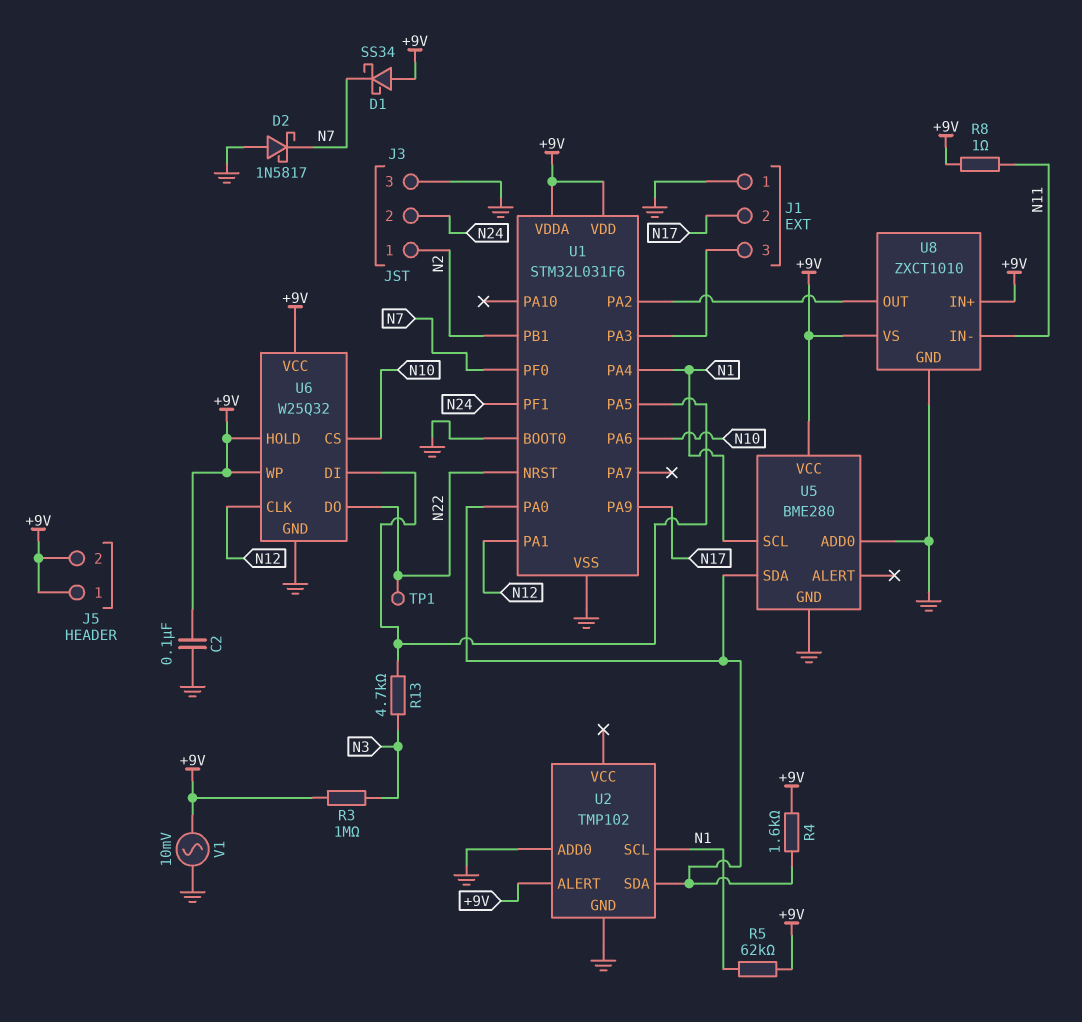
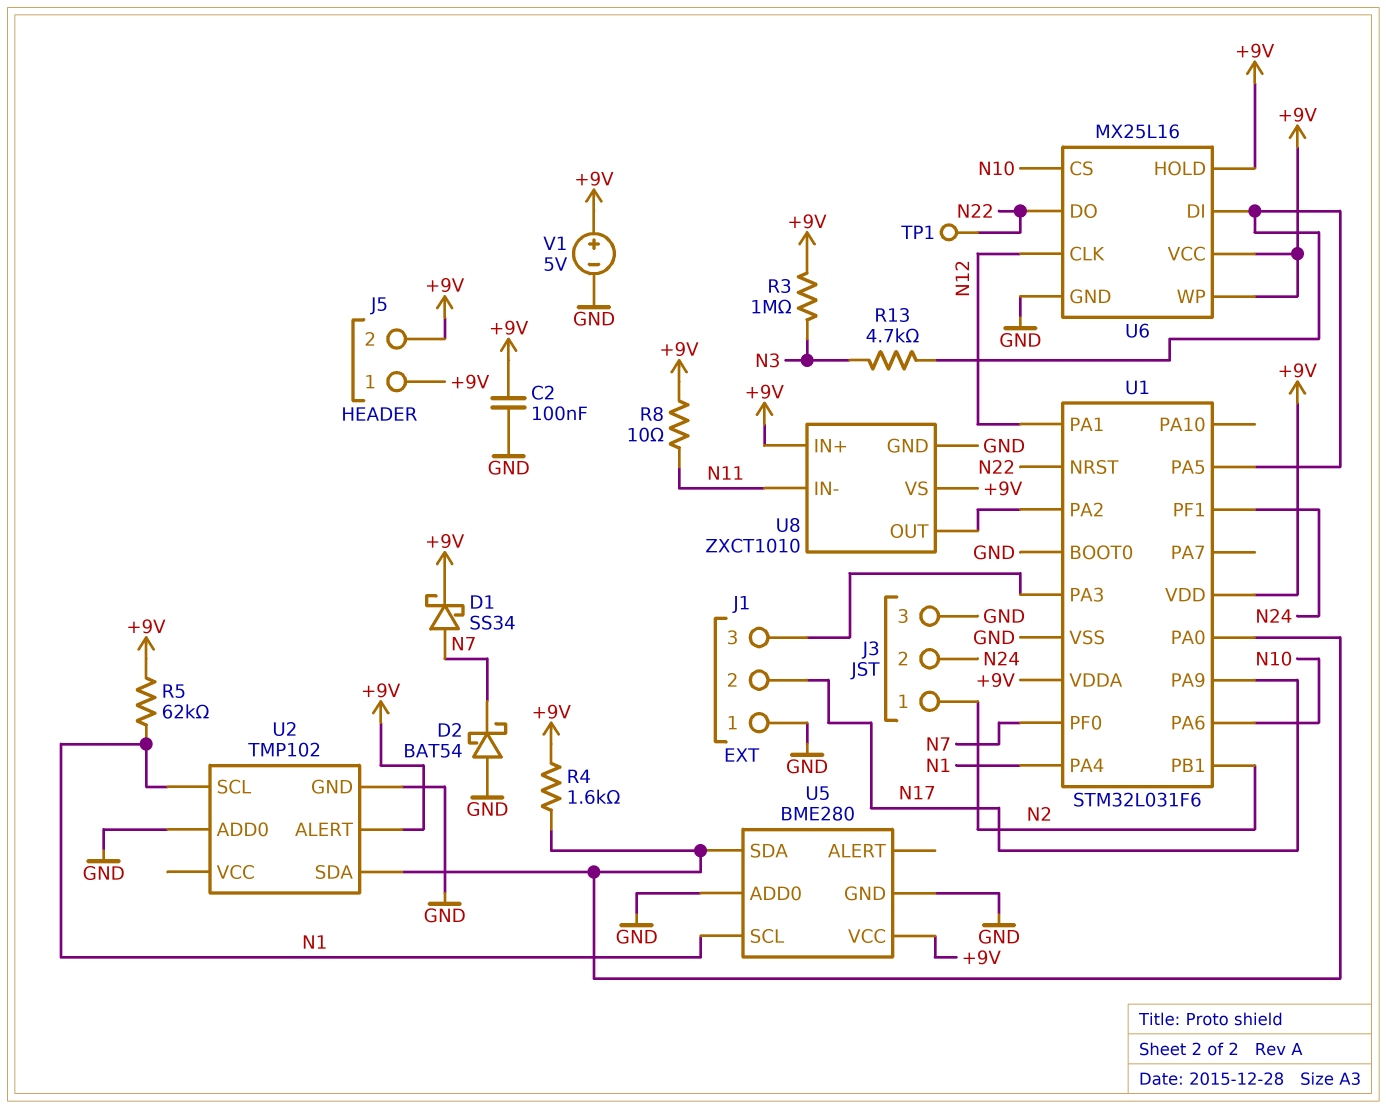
D1: schottky SS34 (A +9V, K N7) -> schottky SS34 (A N7, K +9V)
D2: schottky 1N5817 (A GND, K N7) -> schottky BAT54 (A GND, K N7)
R8: 1 (+9V, N11) -> 10 (+9V, N11)
U6: W25Q32 -> MX25L16
V1: AC 10mV (+9V, GND) -> 5V (plus +9V, minus GND)

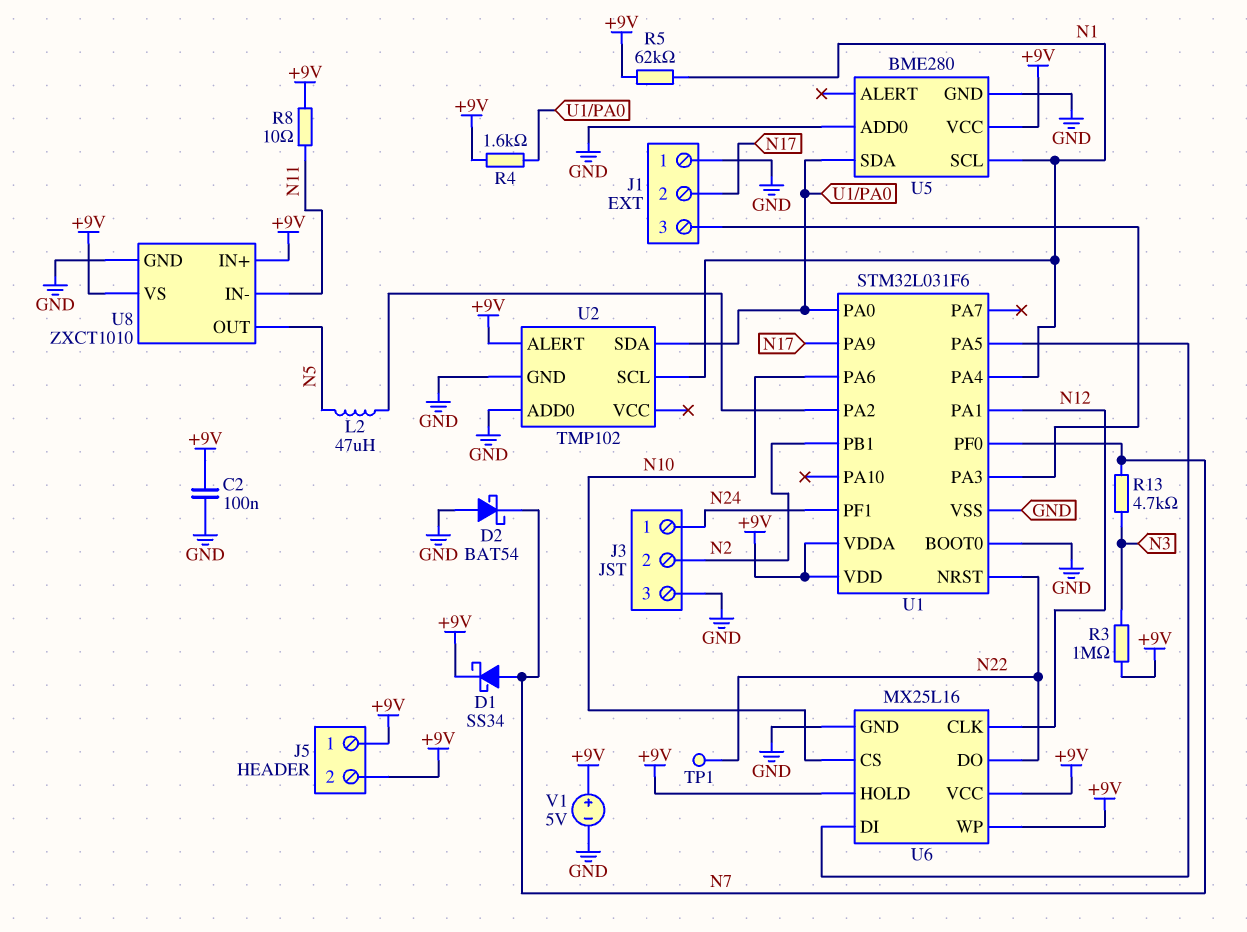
J3 pin 1: N2 -> N24
J3 pin 2: N24 -> N2
L2: none -> 47uH (N5, U1/PA2)
R13: 4.7k (N3, U1/PA5) -> 4.7k (N3, N7)
U8 pin OUT: U1/PA2 -> N5

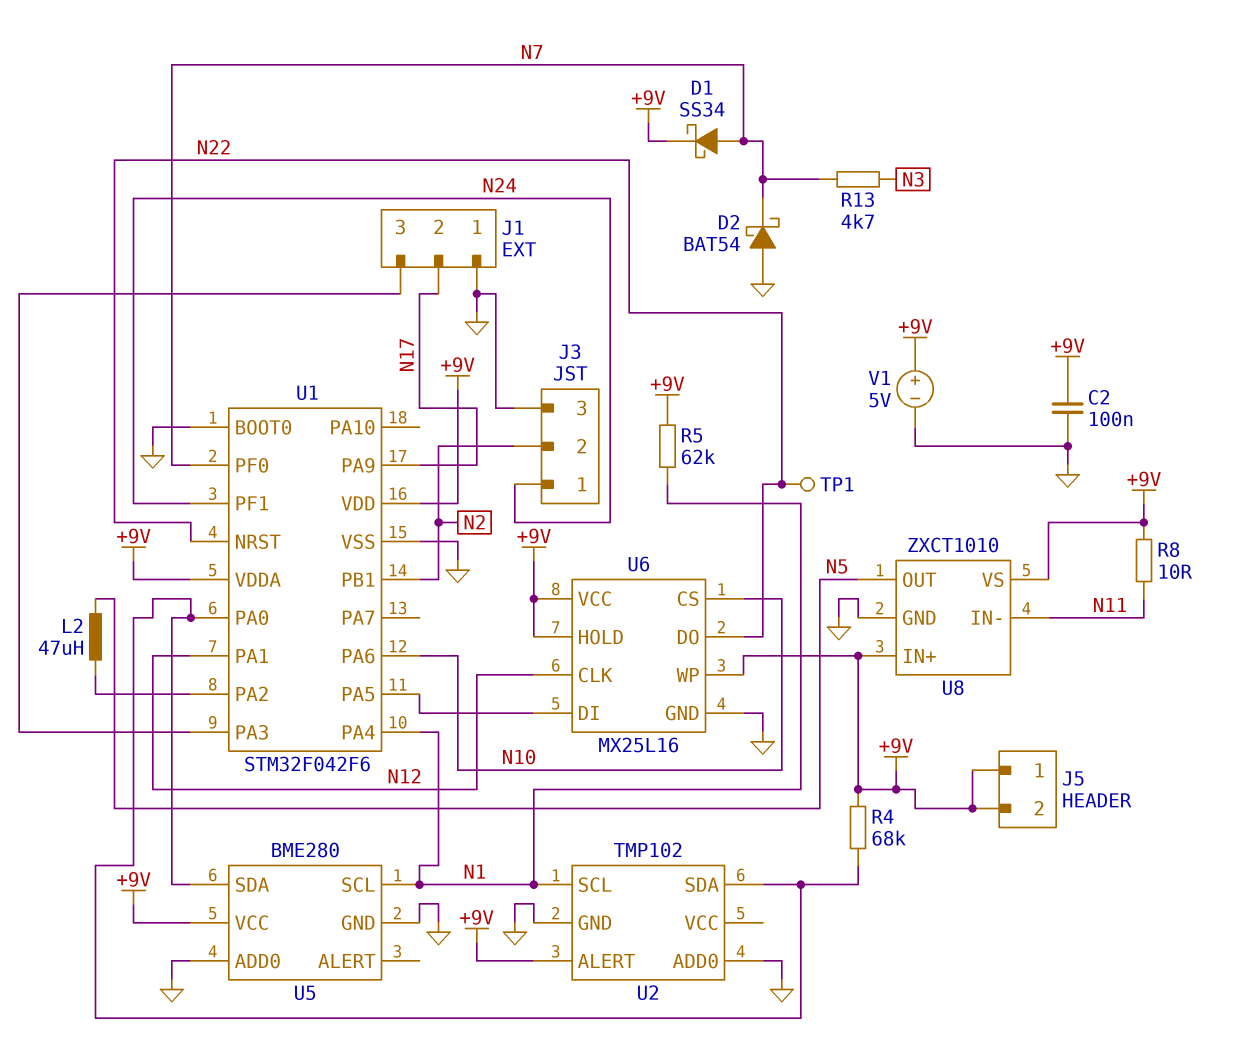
R3: 1M (+9V, N3) -> none
R4: 1.6k (+9V, U1/PA0) -> 68k (+9V, U1/PA0)
U1: STM32L031F6 -> STM32F042F6

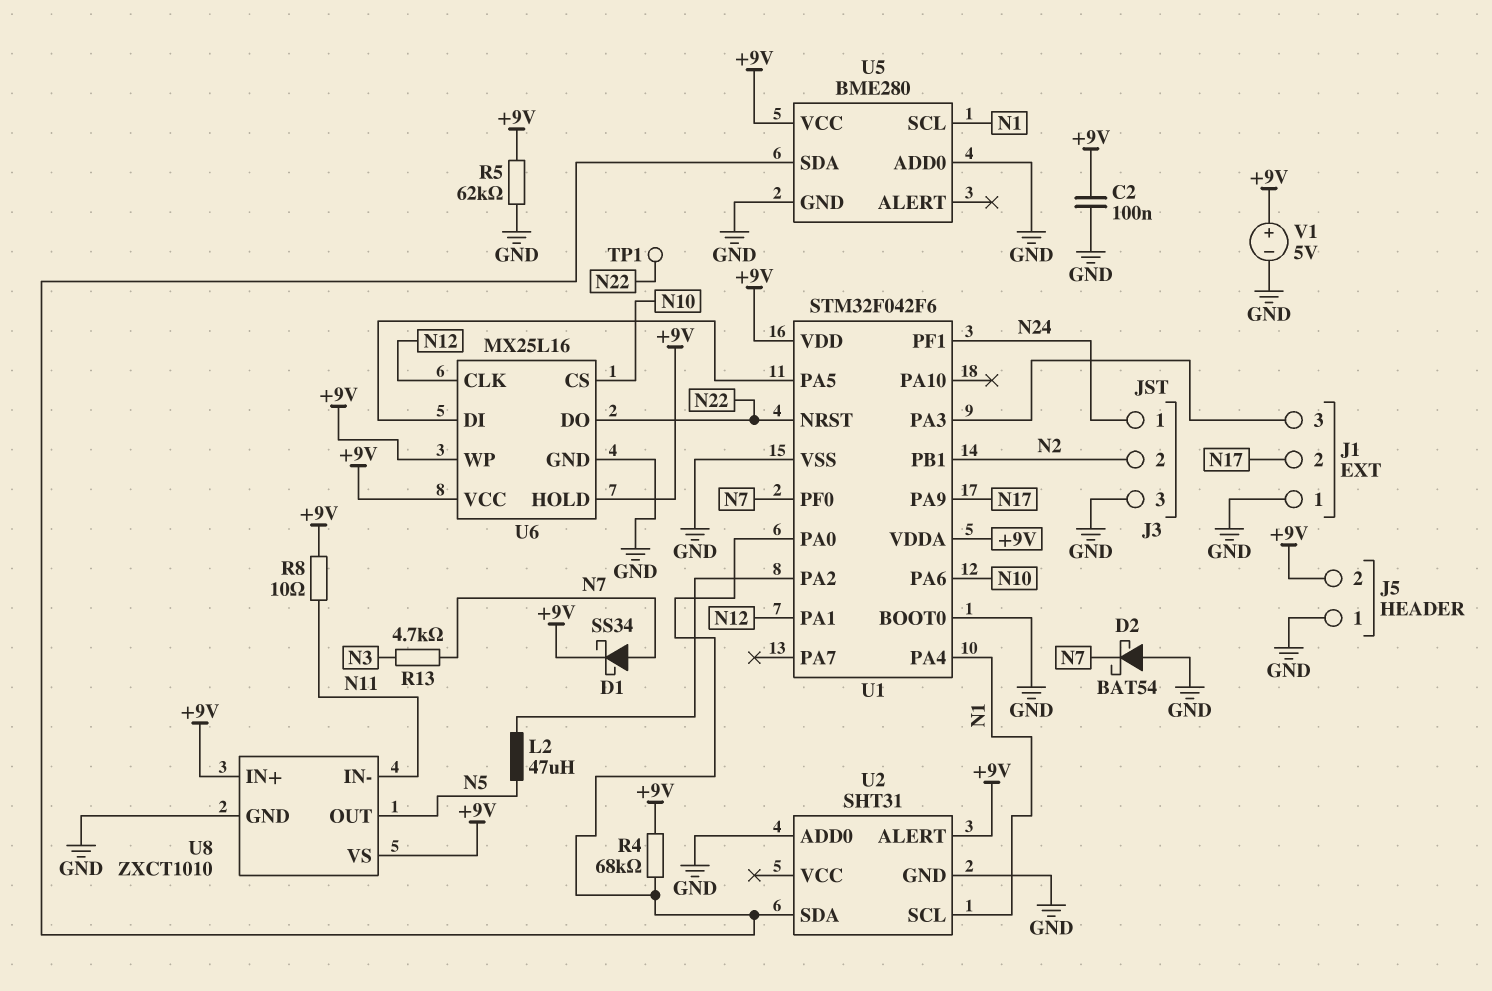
J5 pin 1: +9V -> GND
R5: 62k (+9V, N1) -> 62k (+9V, GND)
U2: TMP102 -> SHT31

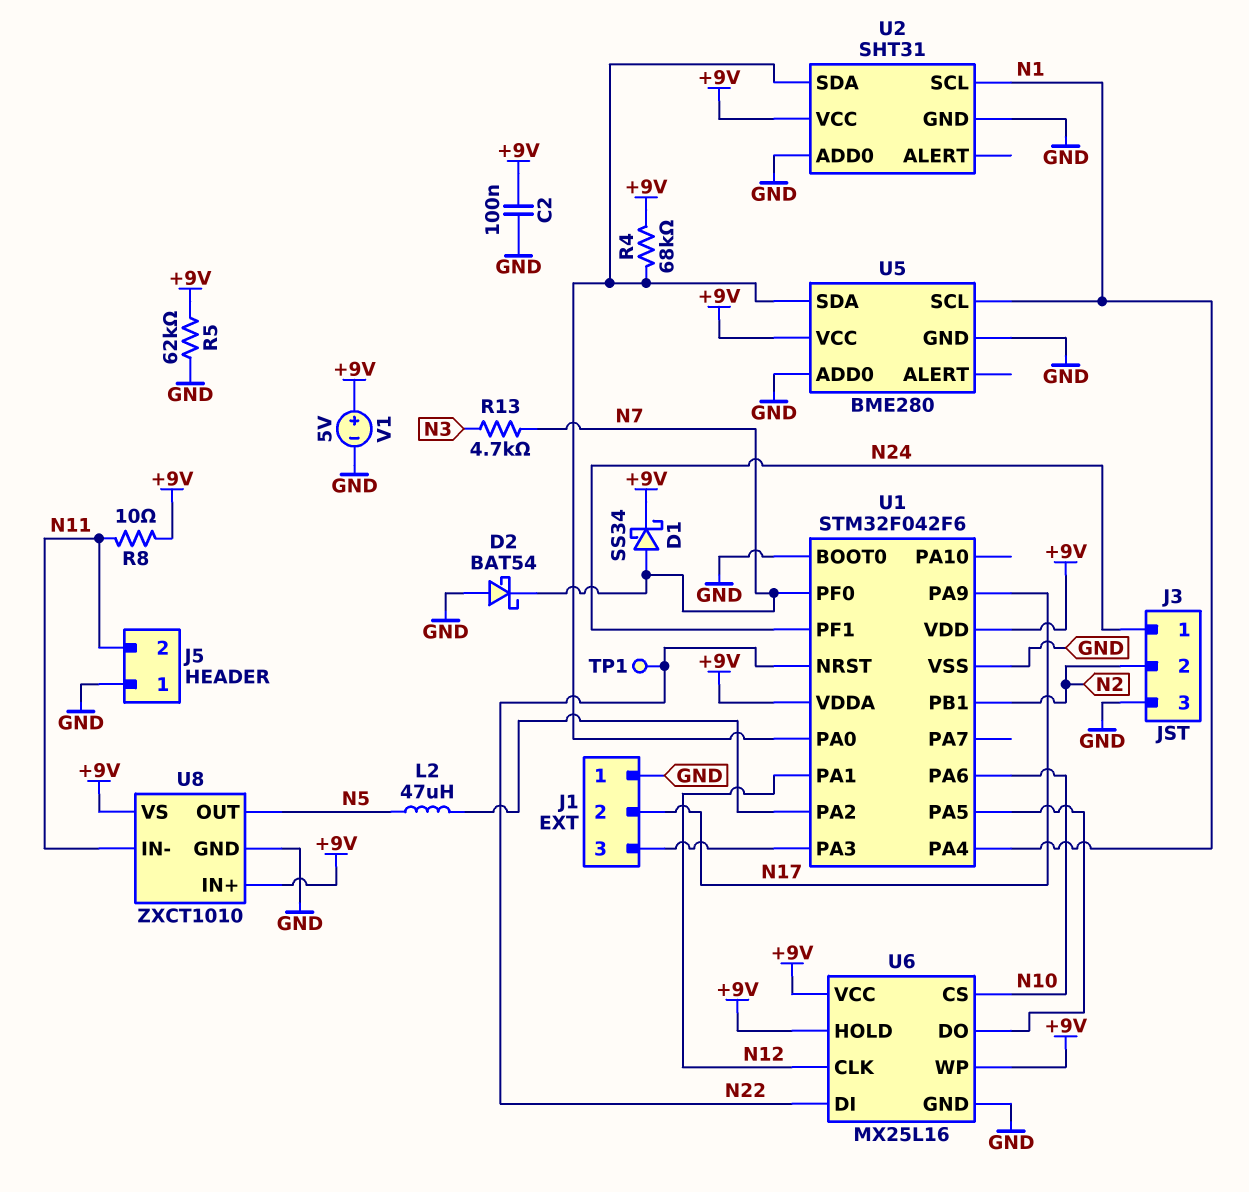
J5 pin 2: +9V -> N11
U2 pin ALERT: +9V -> none
U2 pin VCC: none -> +9V
U6 pin DI: U1/PA5 -> N22
U6 pin DO: N22 -> U1/PA5

